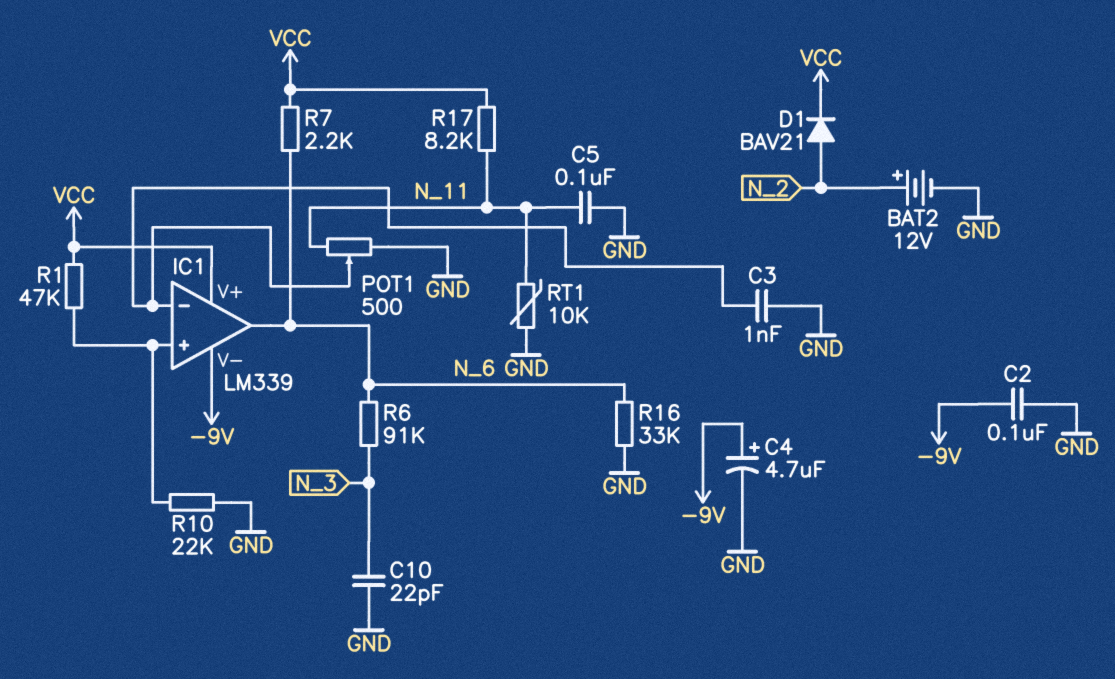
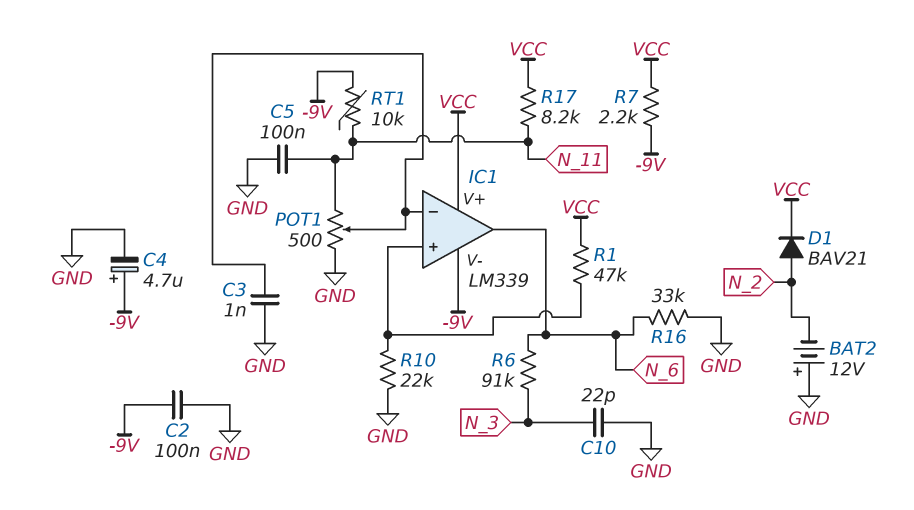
BAT2: 12V (plus N_2, minus GND) -> 12V (plus GND, minus N_2)
R7: 2.2k (N_6, VCC) -> 2.2k (-9V, VCC)
RT1: 10k (GND, N_11) -> 10k (-9V, N_11)

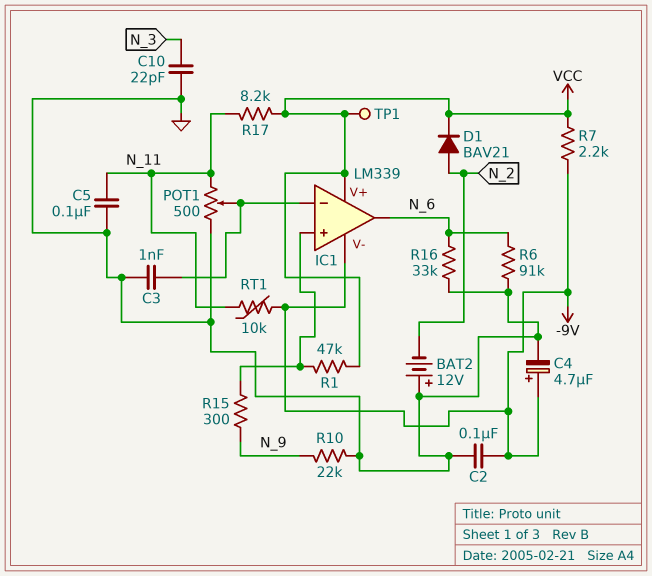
R6: 91k (N_3, N_6) -> 91k (GND, N_6)
R10: 22k (GND, IC1/in+) -> 22k (GND, N_9)
R15: none -> 300 (IC1/in+, N_9)
TP1: none -> test point (VCC)

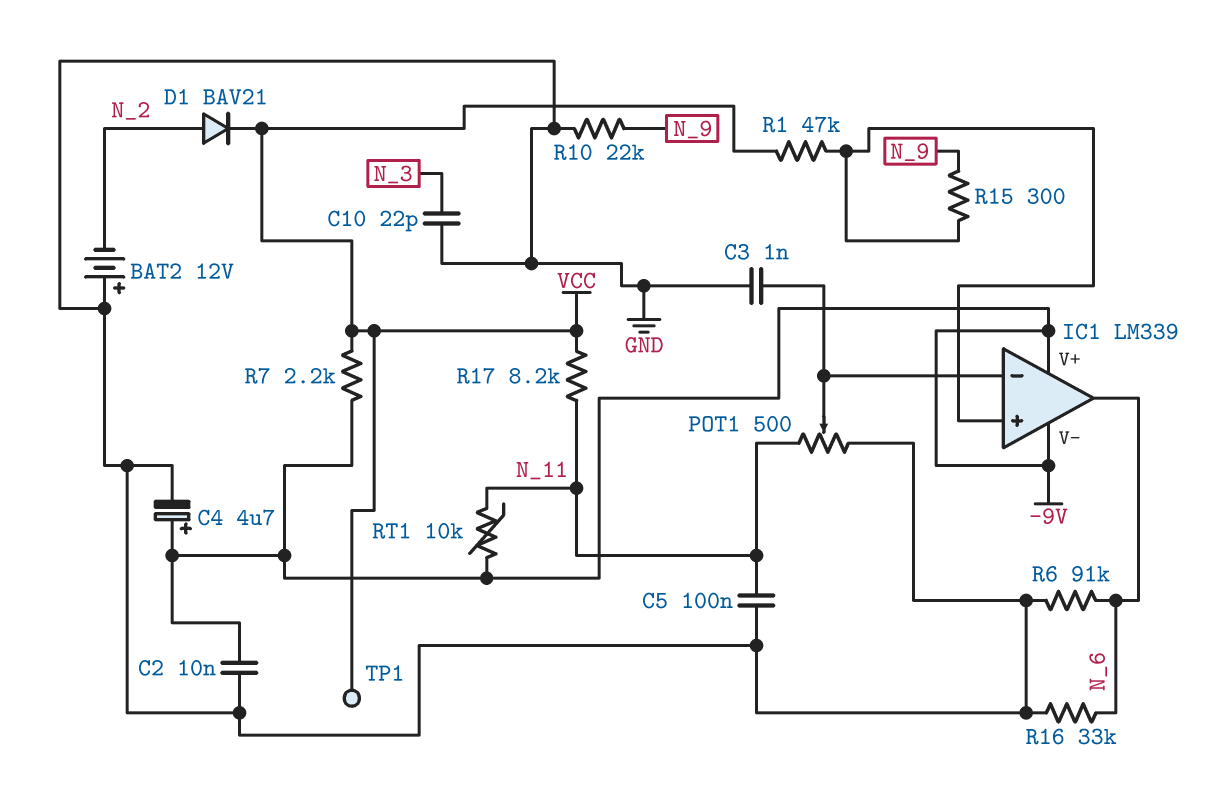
C2: 100nF (-9V, GND) -> 10nF (-9V, GND)
IC1 pin V+: VCC -> -9V

